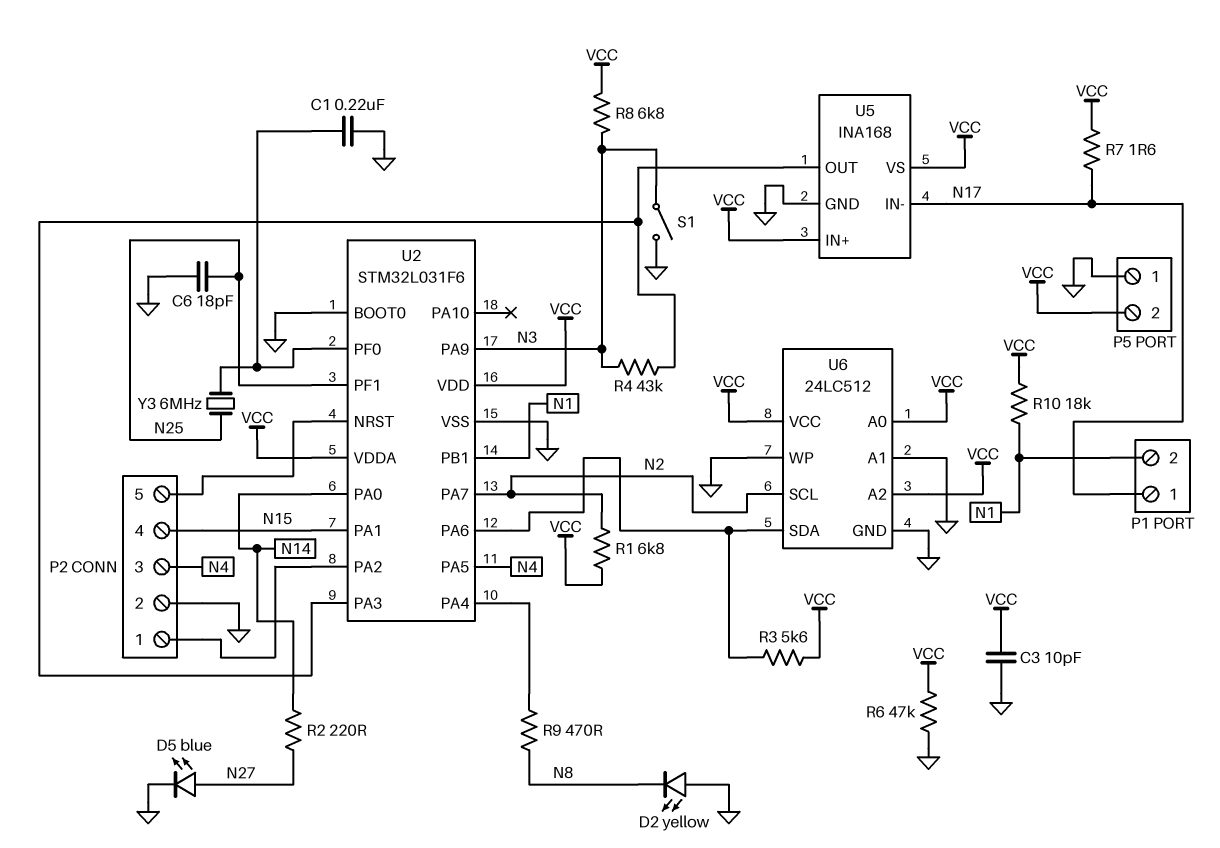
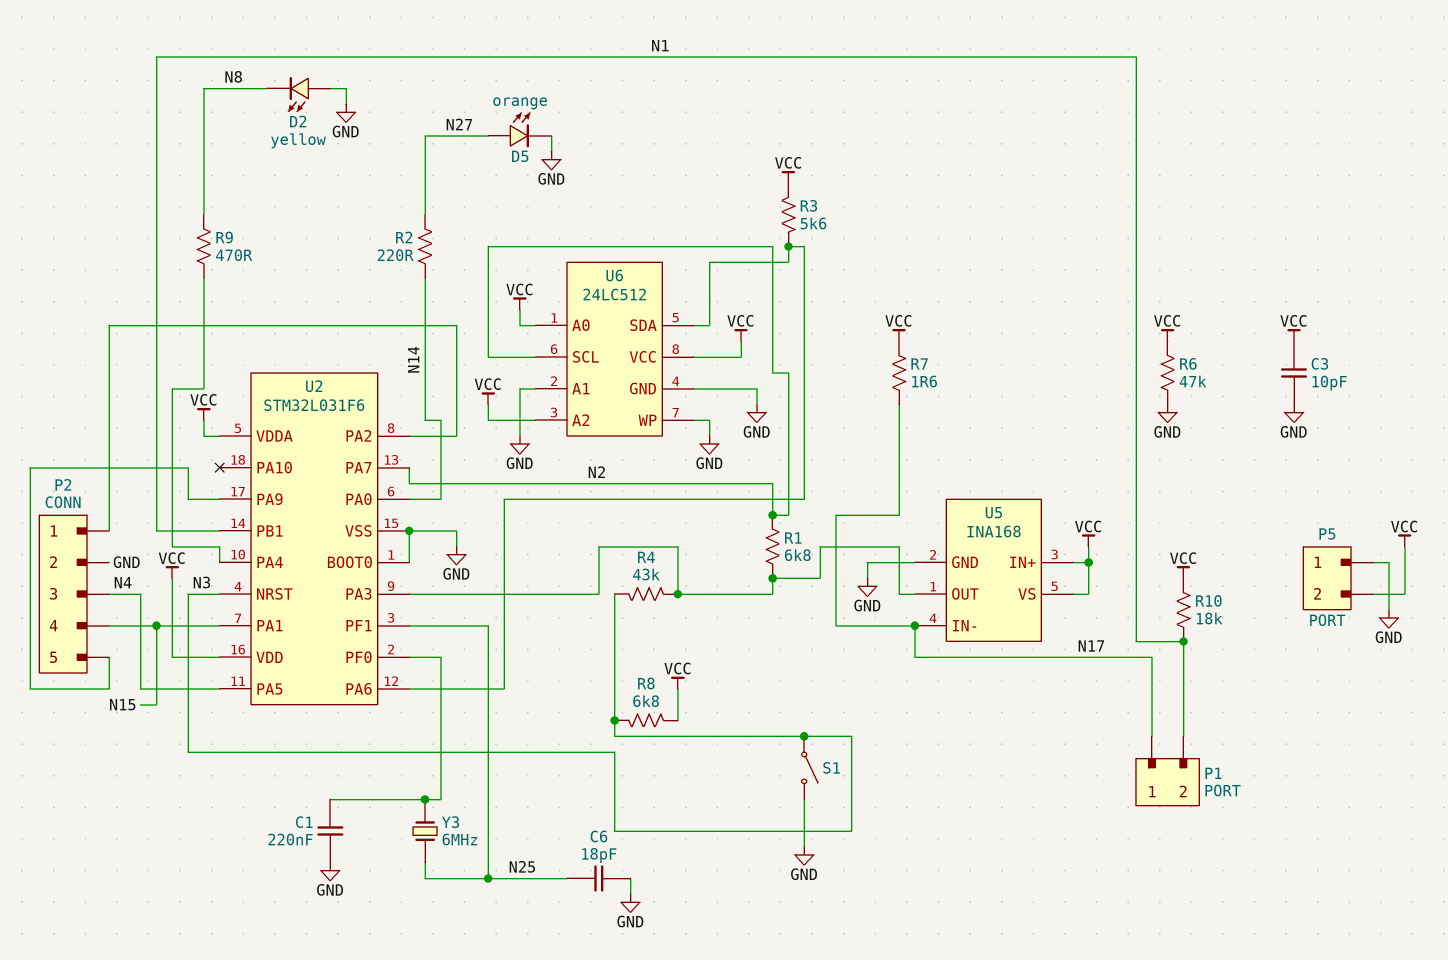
D5: LED blue (A N27, K GND) -> LED orange (A N27, K GND)
R1: 6.8k (N2, VCC) -> 6.8k (N2, U2/PA3)
U2 pin NRST: P2/5 -> N3
U2 pin PA9: N3 -> P2/5

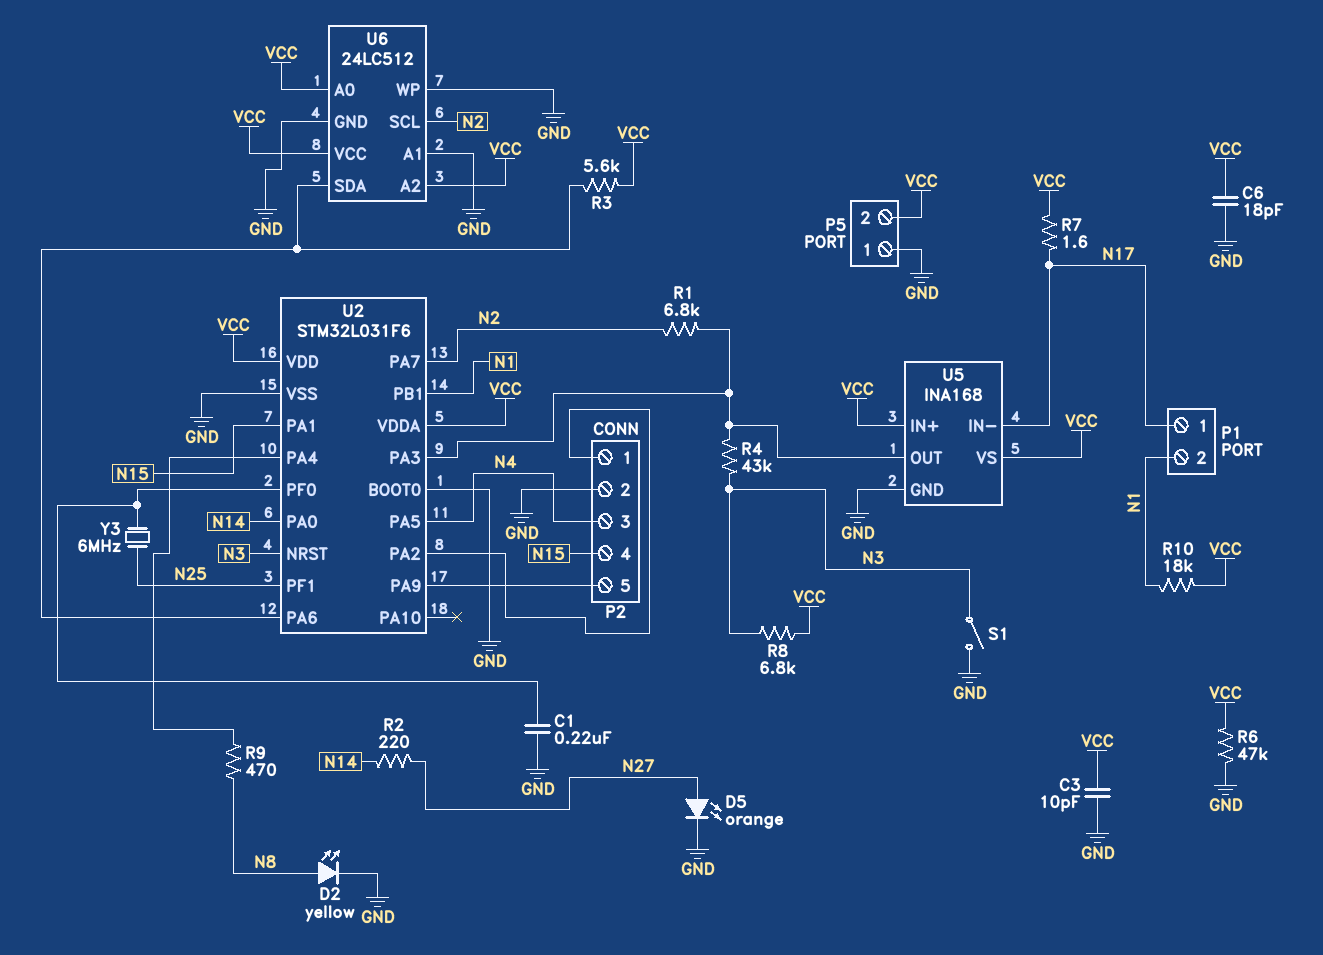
C6: 18pF (GND, N25) -> 18pF (GND, VCC)
D2: LED yellow (A GND, K N8) -> LED yellow (A N8, K GND)

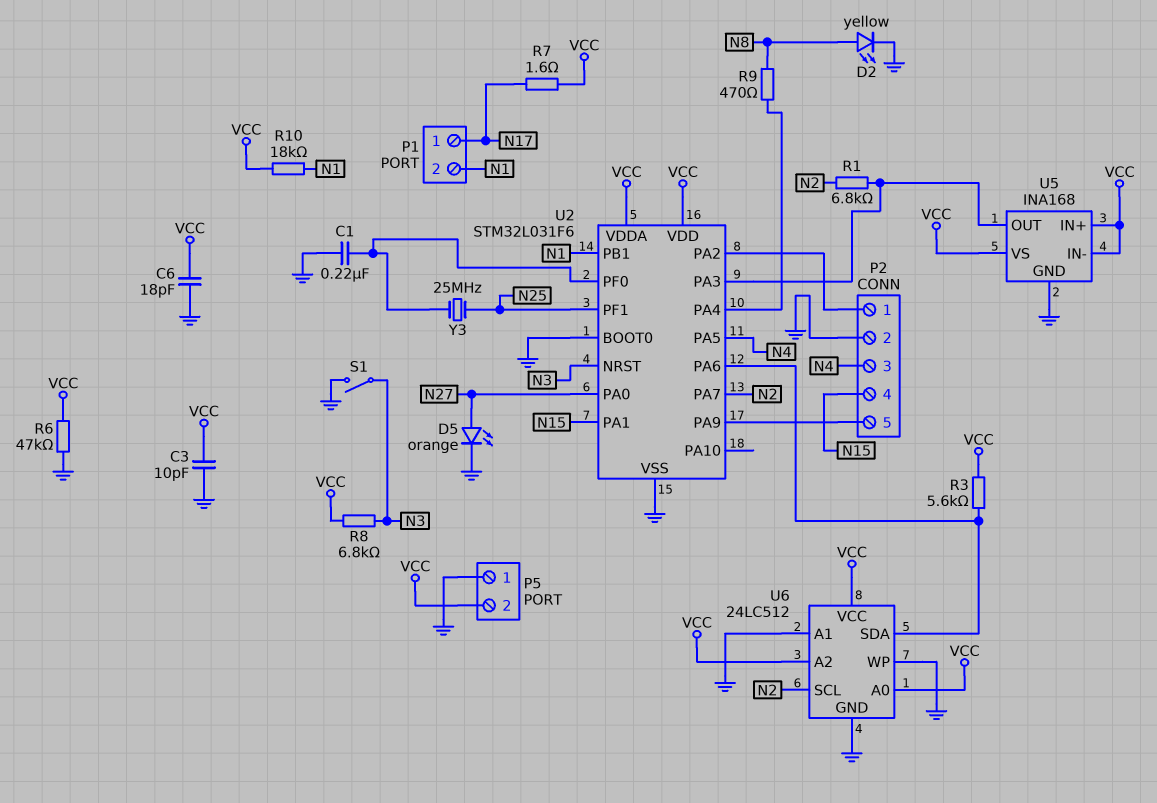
R2: 220 (N14, N27) -> none
R4: 43k (N3, U2/PA3) -> none
U2 pin PA0: N14 -> N27
U5 pin IN-: N17 -> VCC
Y3: 6MHz (N25, U2/PF0) -> 25MHz (N25, U2/PF0)

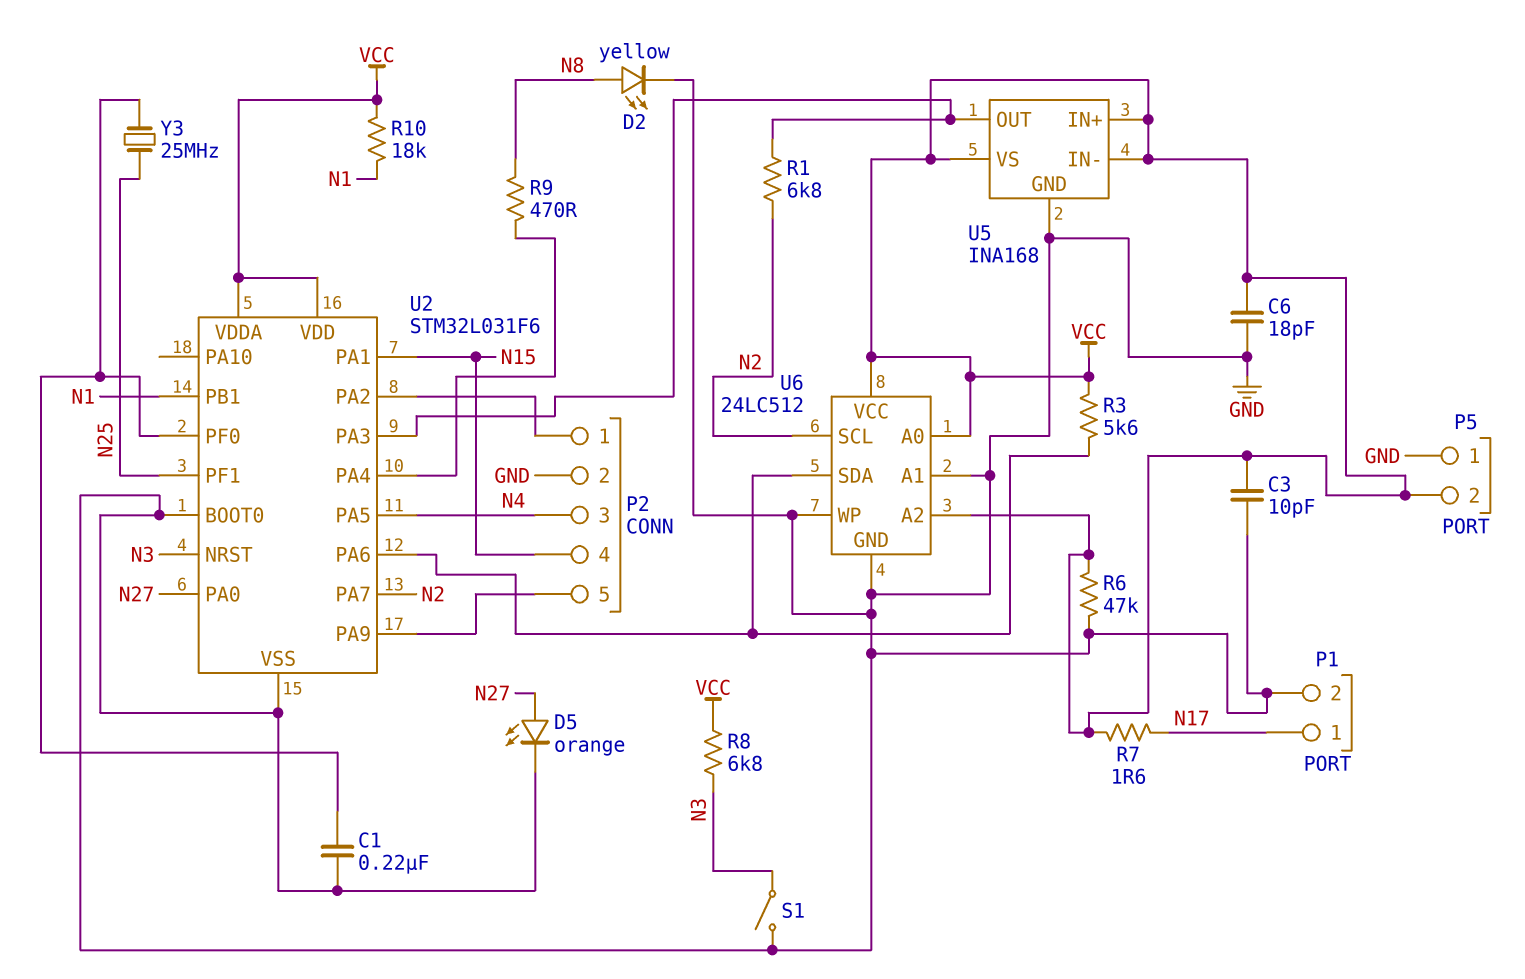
P1 pin 2: N1 -> GND

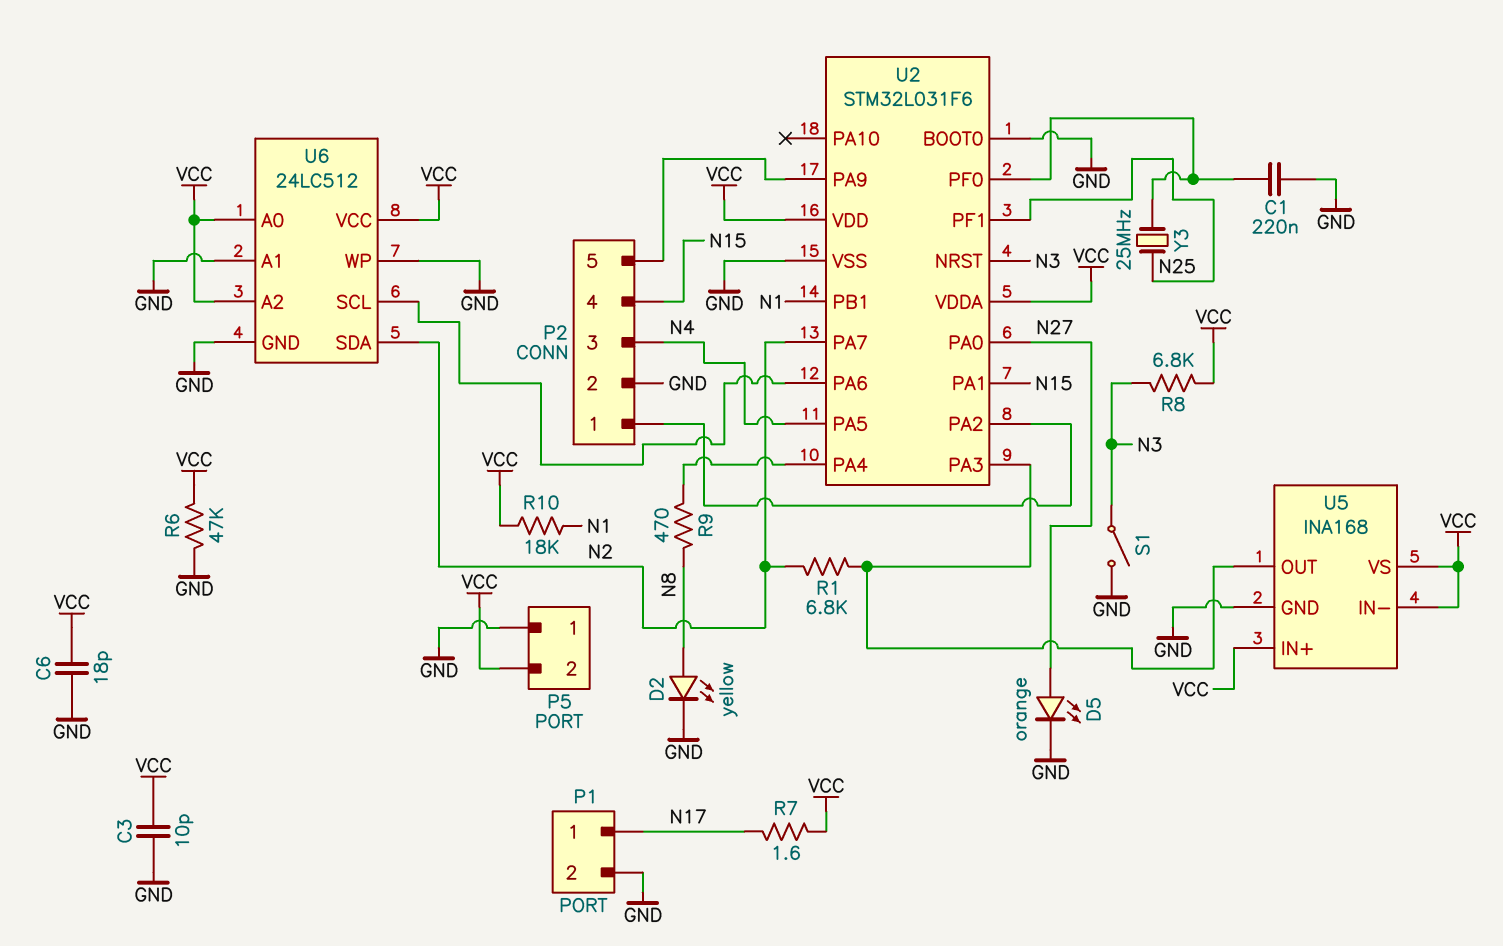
R3: 5.6k (U2/PA6, VCC) -> none
U6 pin SCL: N2 -> U2/PA6
U6 pin SDA: U2/PA6 -> N2

